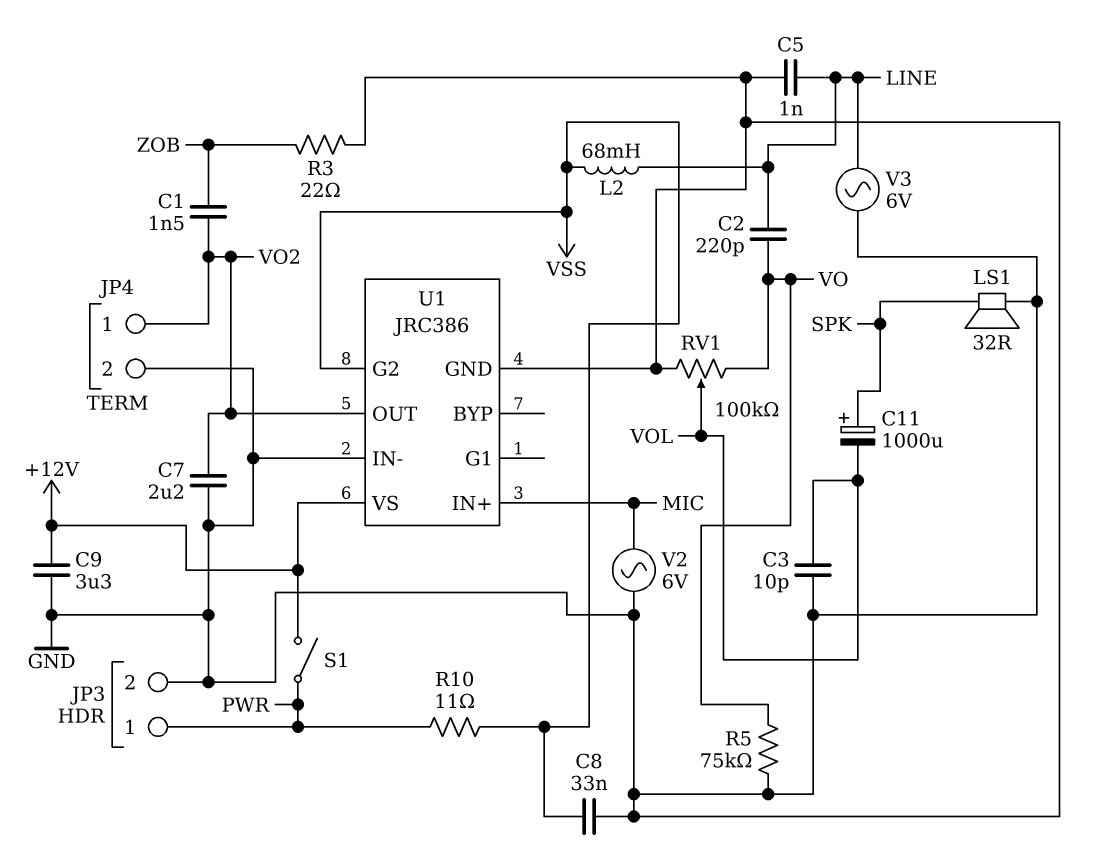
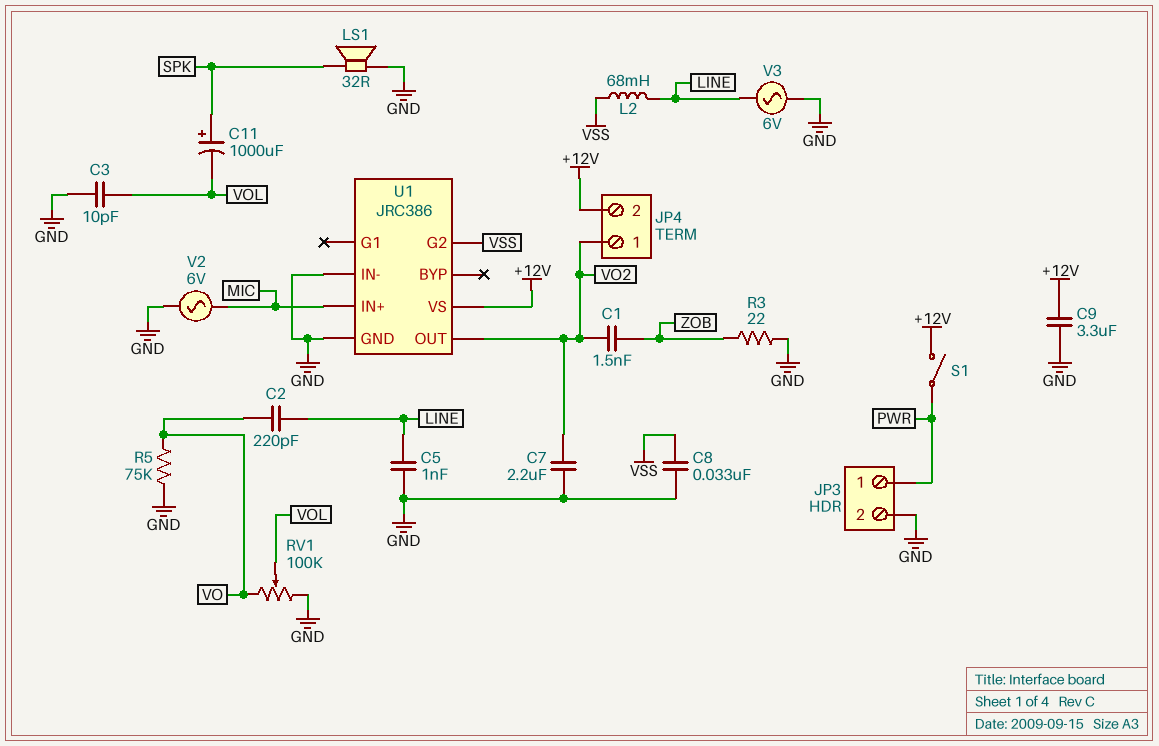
JP4 pin 2: GND -> +12V
R10: 11 (PWR, VSS) -> none

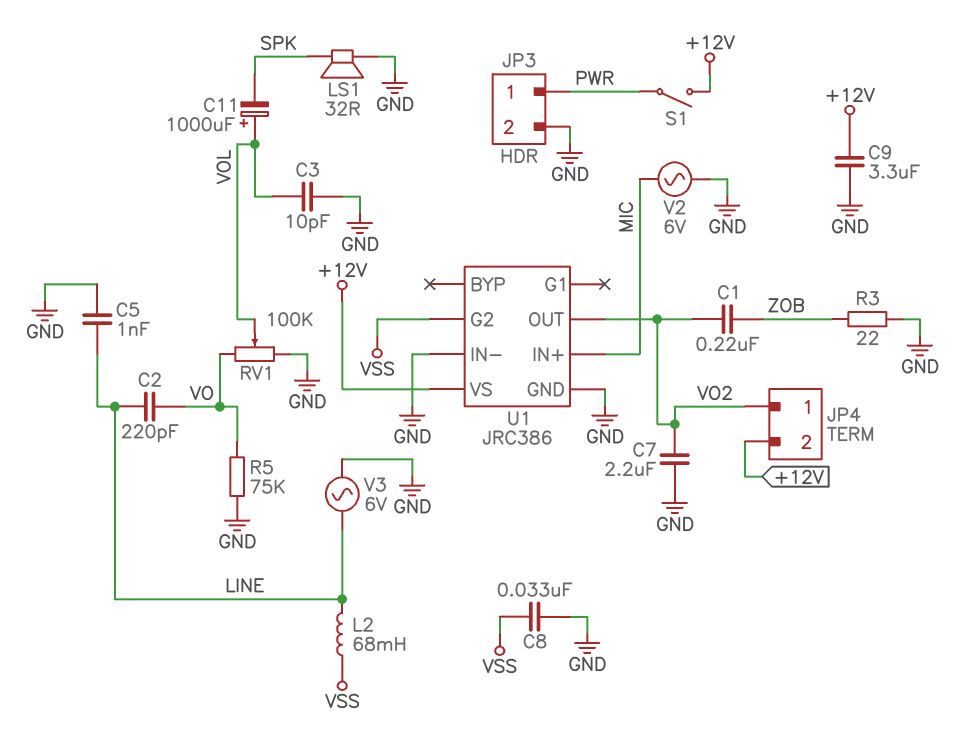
C1: 1.5nF (VO2, ZOB) -> 220nF (VO2, ZOB)
C11: 1000uF (plus SPK, minus VOL) -> 1000uF (plus VOL, minus SPK)

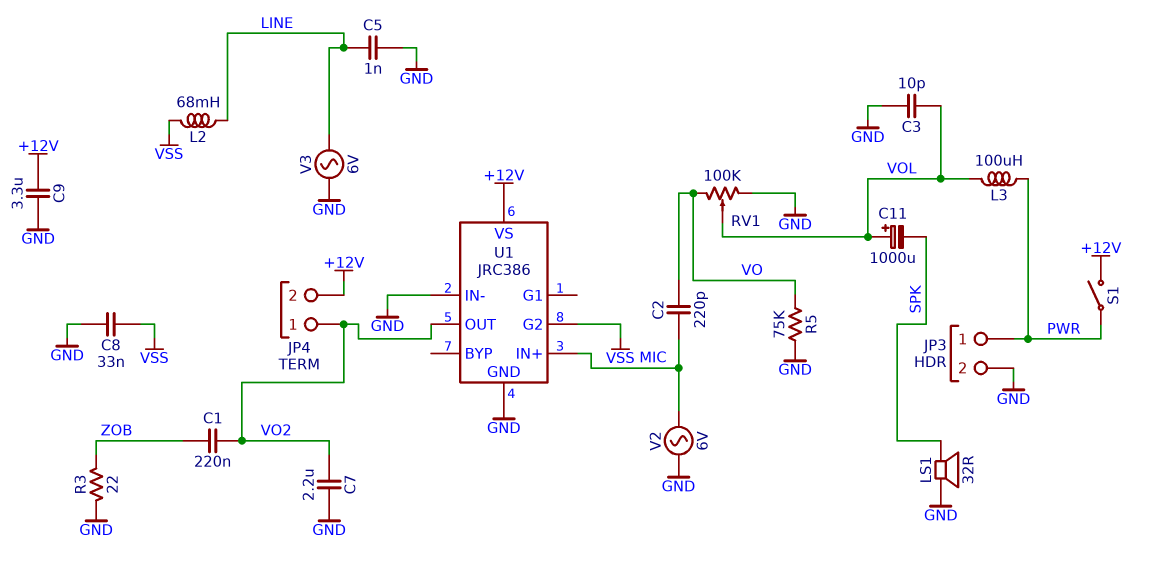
C2: 220pF (LINE, VO) -> 220pF (MIC, VO)
L3: none -> 100uH (PWR, VOL)

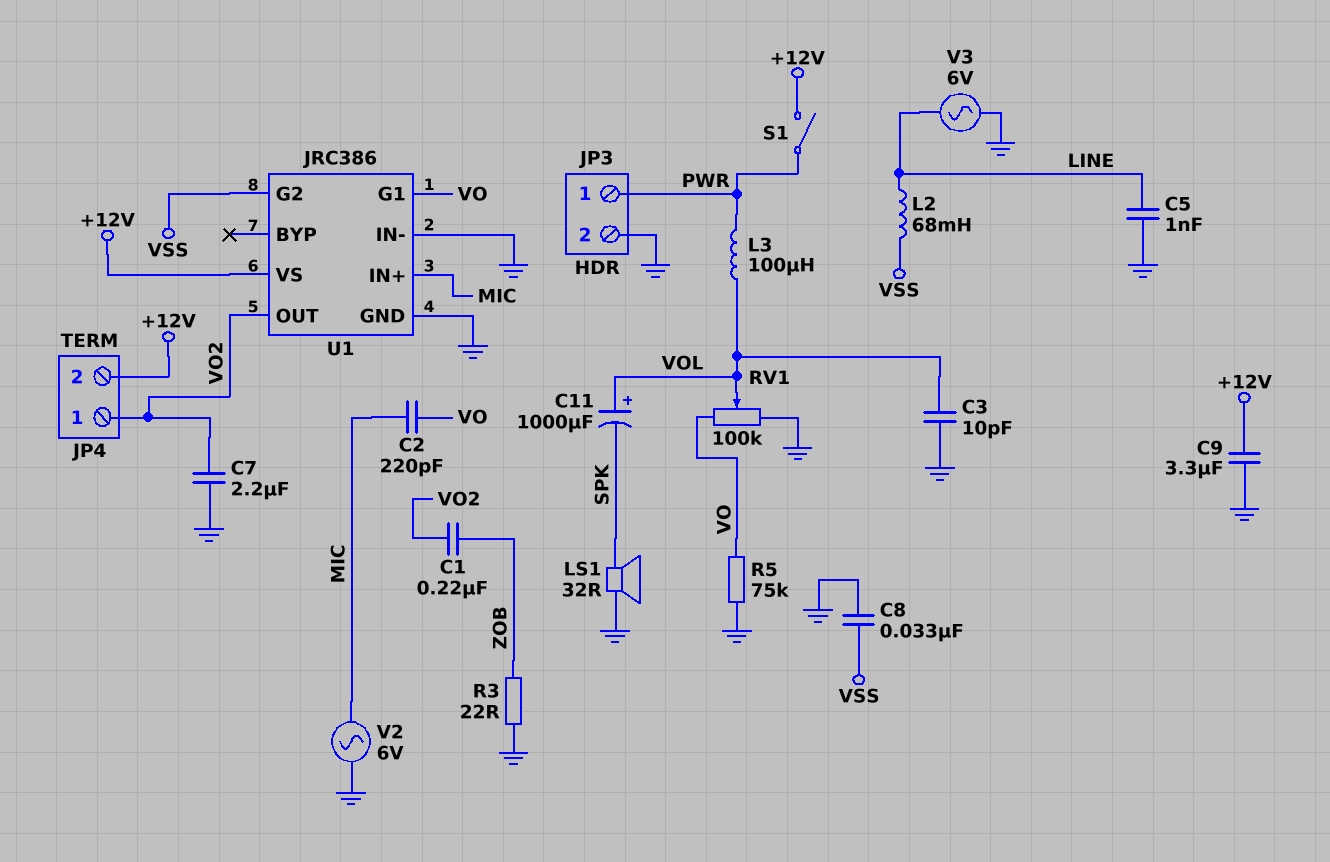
U1 pin G1: none -> VO

